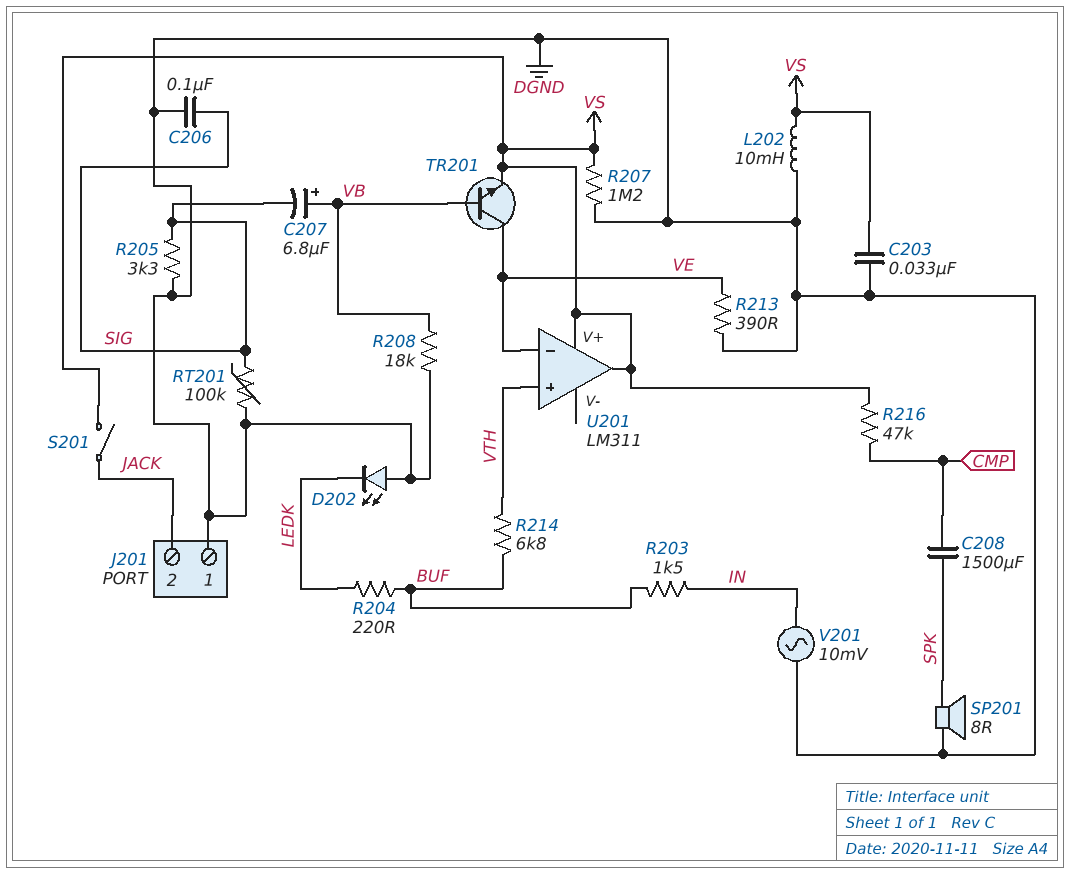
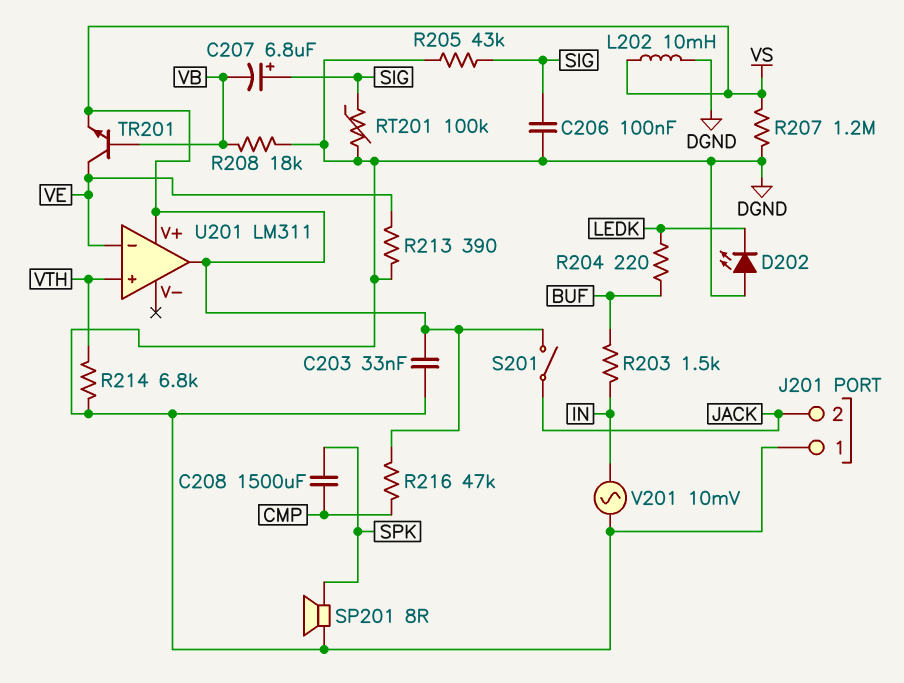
C207: 6.8uF (plus VB, minus SIG) -> 6.8uF (plus SIG, minus VB)
R205: 3.3k (DGND, SIG) -> 43k (DGND, SIG)
R214: 6.8k (BUF, VTH) -> 6.8k (DGND, VTH)

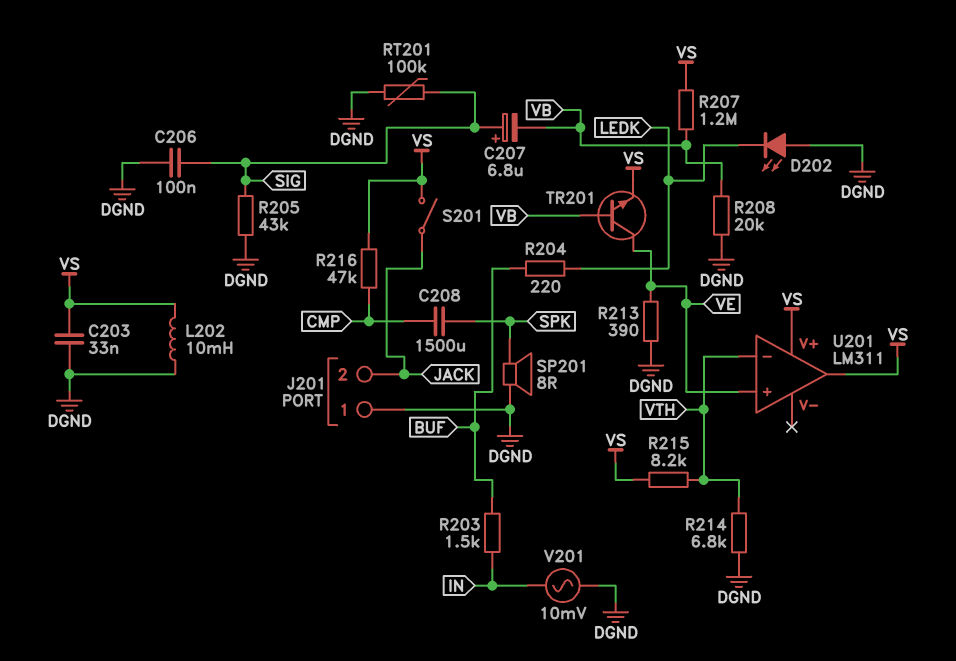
R207: 1.2M (DGND, VS) -> 1.2M (VB, VS)
R208: 18k (DGND, VB) -> 20k (DGND, VB)
R215: none -> 8.2k (VS, VTH)
U201 pin in+: VTH -> VE
U201 pin in-: VE -> VTH

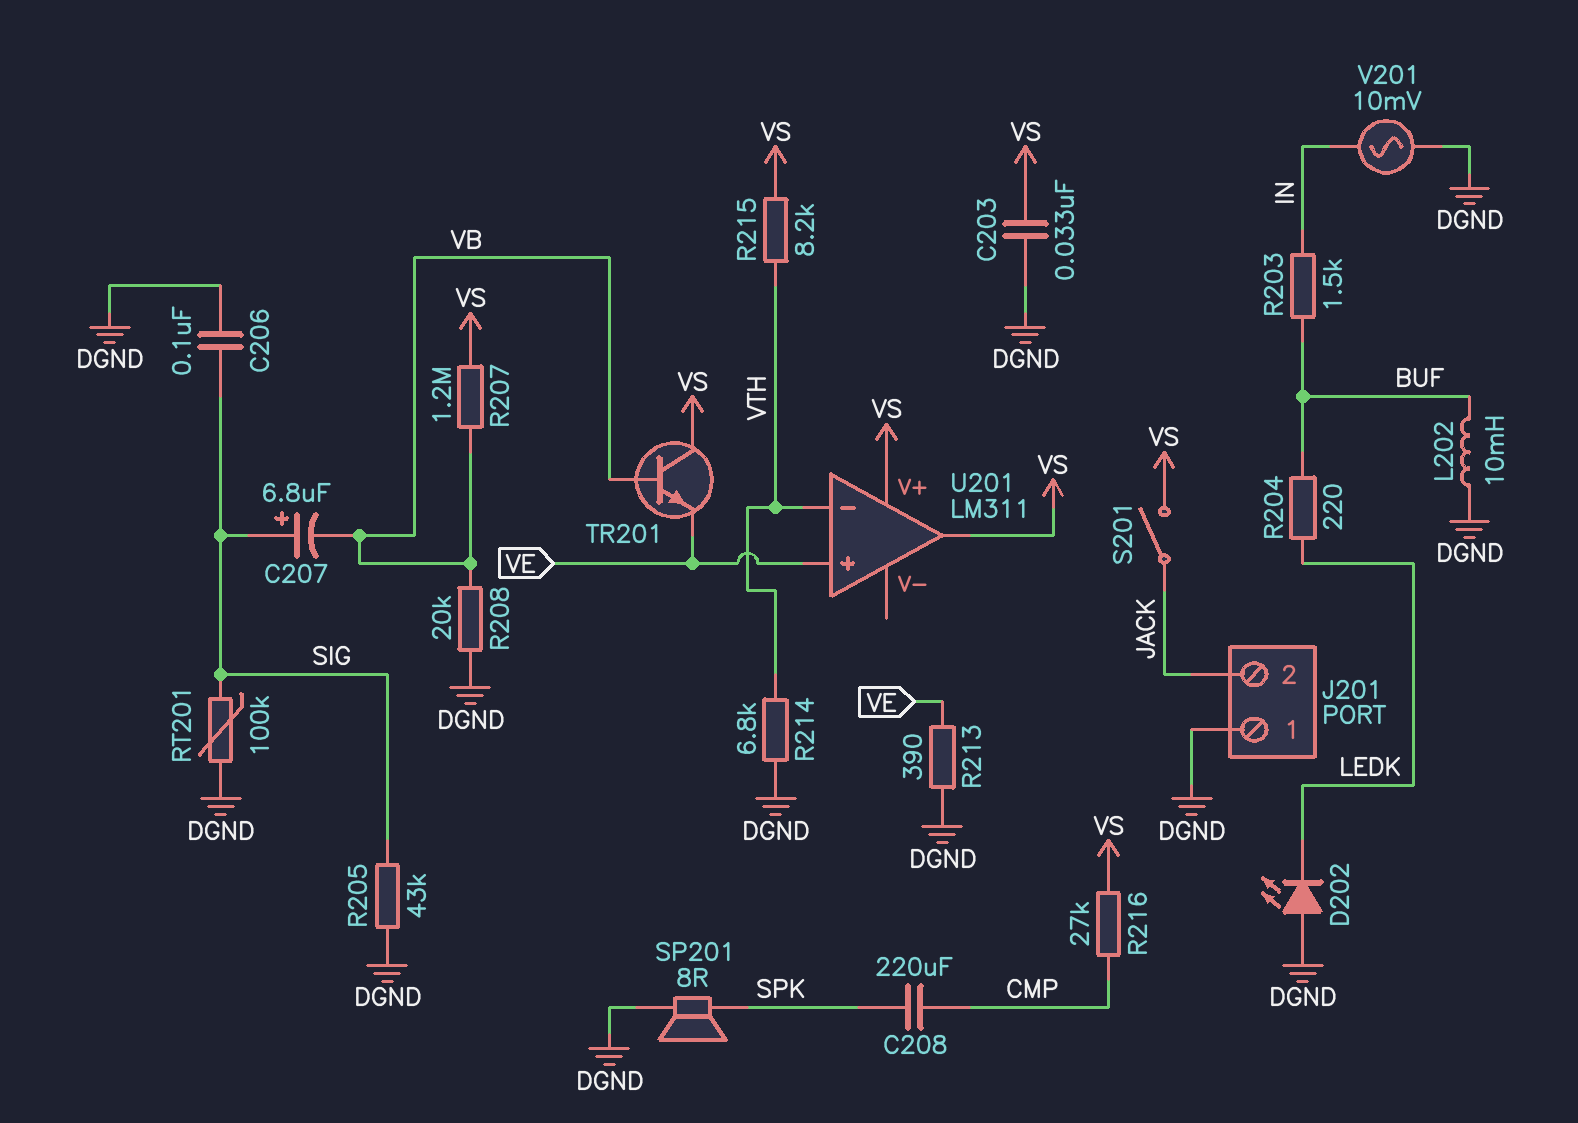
C208: 1500uF (CMP, SPK) -> 220uF (CMP, SPK)
L202: 10mH (DGND, VS) -> 10mH (BUF, DGND)
R216: 47k (CMP, VS) -> 27k (CMP, VS)
TR201: NPN (B VB, C VE, E VS) -> NPN (B VB, C VS, E VE)

